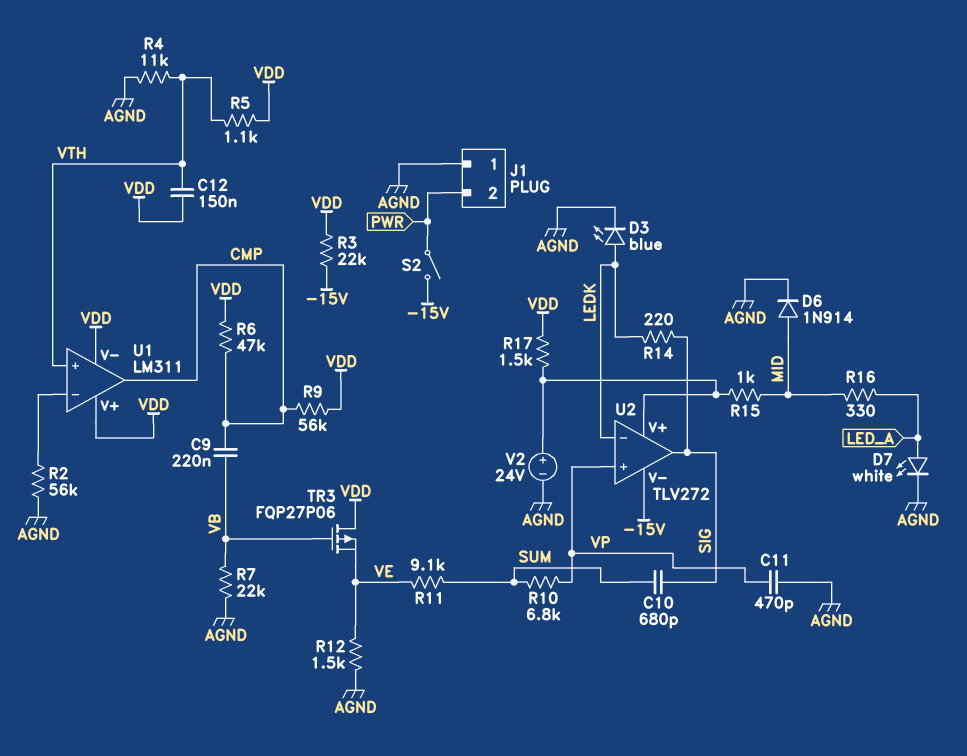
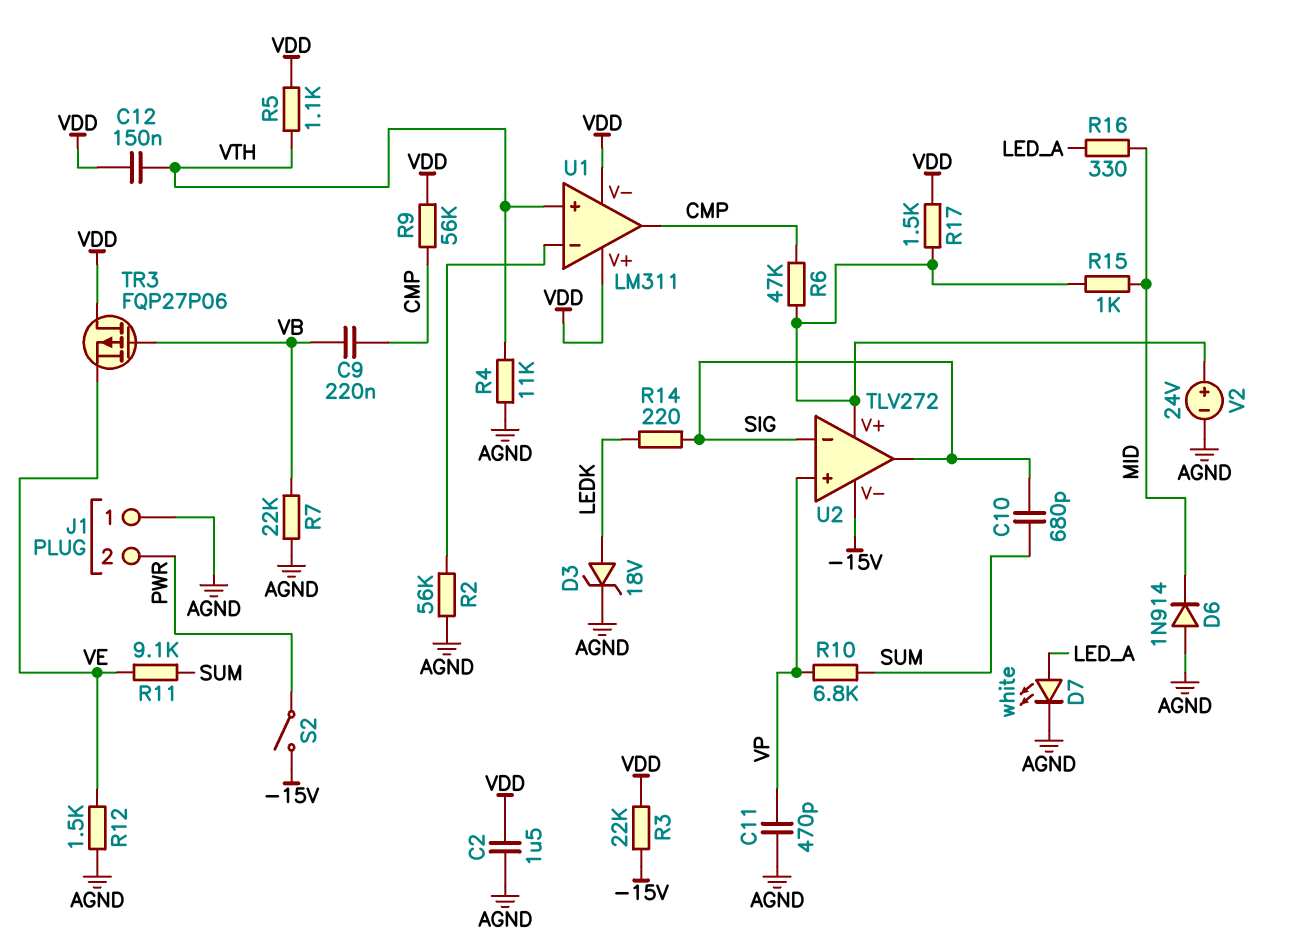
C2: none -> 1.5uF (AGND, VDD)
D3: LED blue (A LEDK, K AGND) -> zener 18V (A LEDK, K AGND)
D6: diode 1N914 (A MID, K AGND) -> diode 1N914 (A AGND, K MID)
R6: 47k (CMP, VDD) -> 47k (CMP, U2/V+)
U2 pin in-: LEDK -> SIG

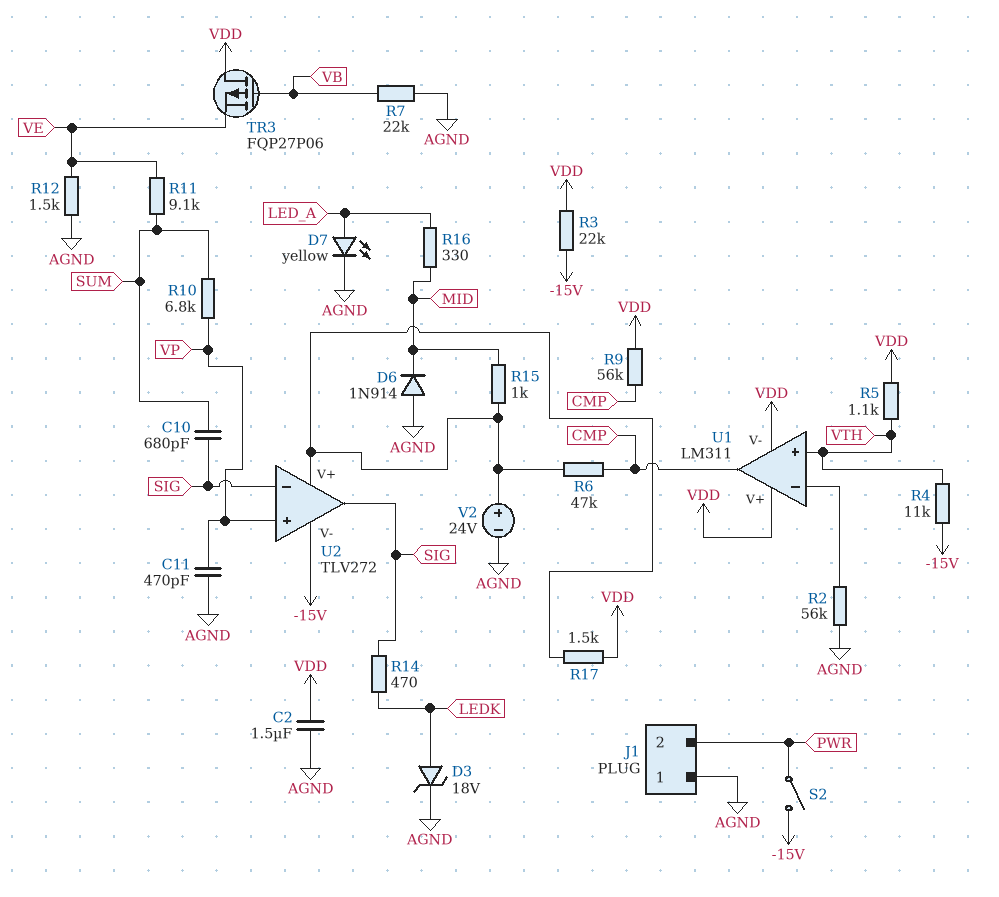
C9: 220nF (CMP, VB) -> none
C12: 150nF (VDD, VTH) -> none
D7: LED white (A LED_A, K AGND) -> LED yellow (A LED_A, K AGND)
R4: 11k (AGND, VTH) -> 11k (-15V, VTH)
R14: 220 (LEDK, SIG) -> 470 (LEDK, SIG)

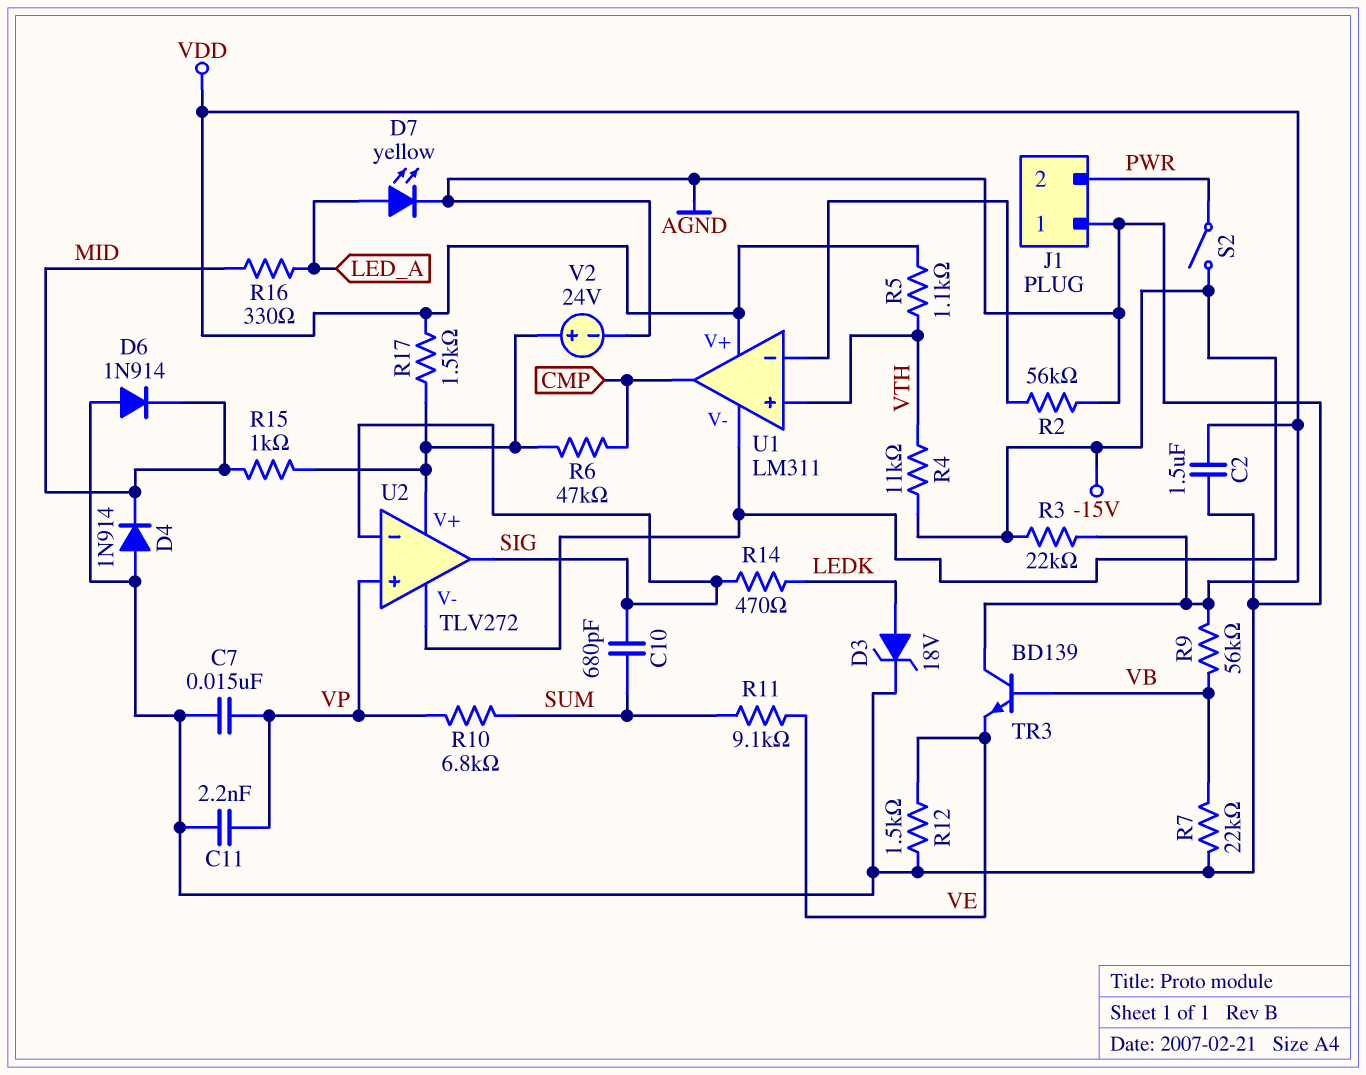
C7: none -> 15nF (AGND, VP)
C11: 470pF (AGND, VP) -> 2.2nF (AGND, VP)
D4: none -> diode 1N914 (A AGND, K MID)
R9: 56k (CMP, VDD) -> 56k (VB, VDD)
TR3: PMOS FQP27P06 (G VB, D VDD, S VE) -> NPN BD139 (B VB, C VDD, E VE)
U1 pin V-: VDD -> -15V

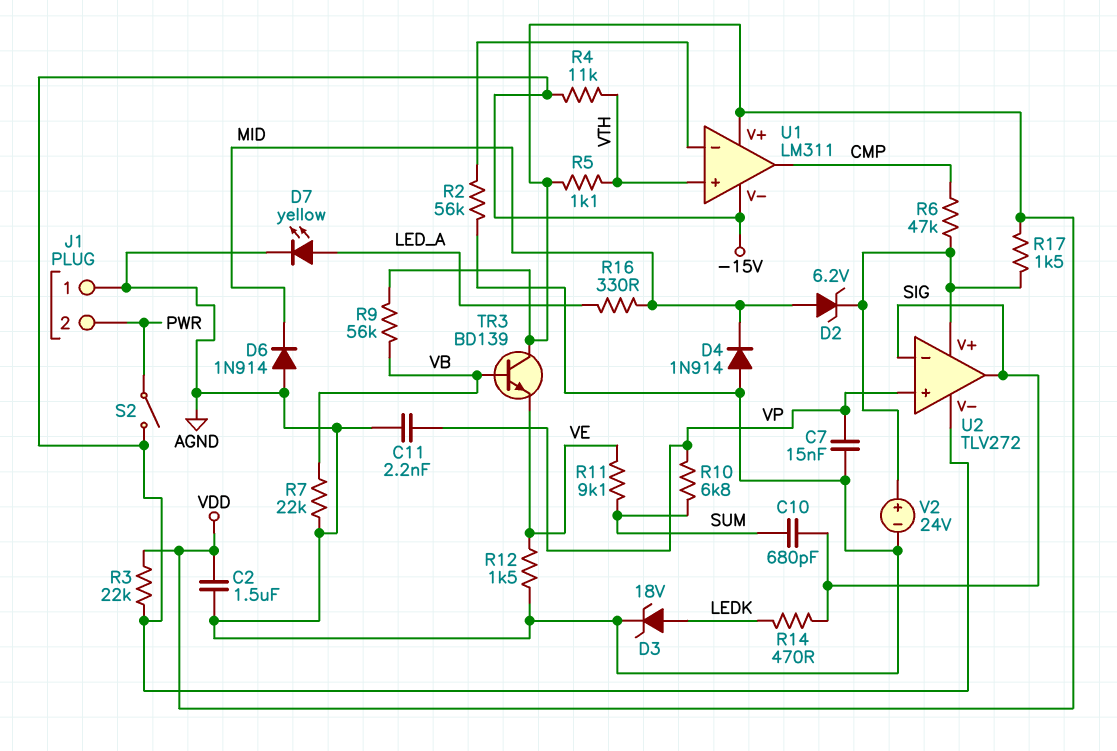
D2: none -> zener 6.2V (A MID, K U2/V+)
R15: 1k (MID, U2/V+) -> none

